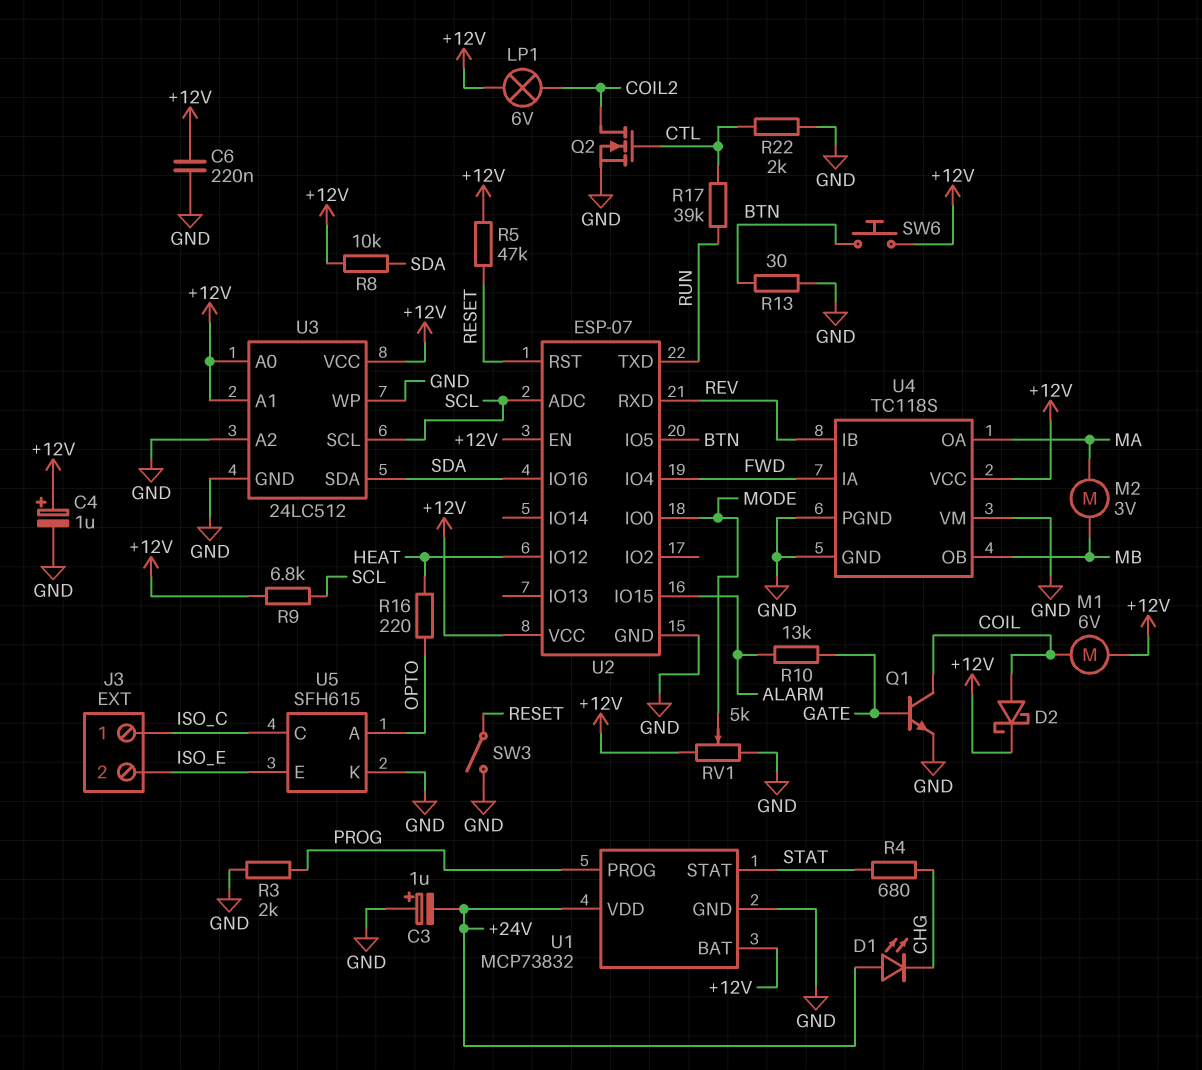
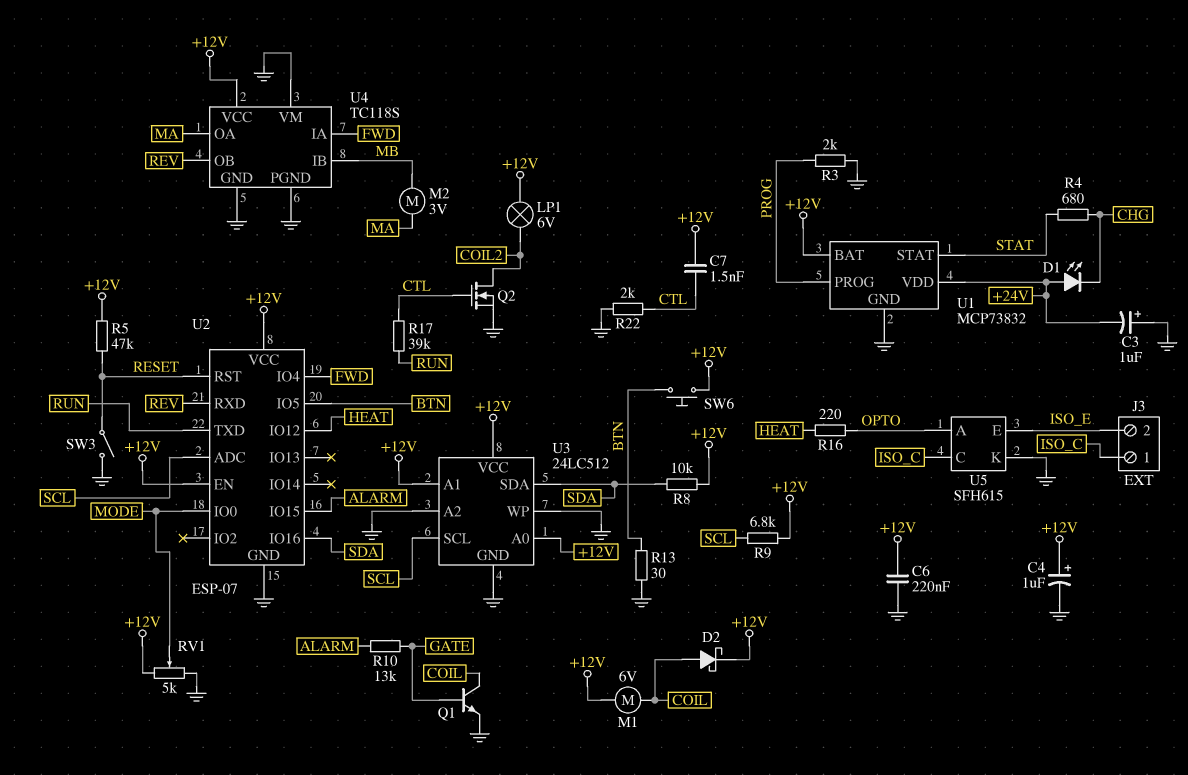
C7: none -> 1.5nF (+12V, CTL)
U4 pin IB: REV -> MB
U4 pin OB: MB -> REV

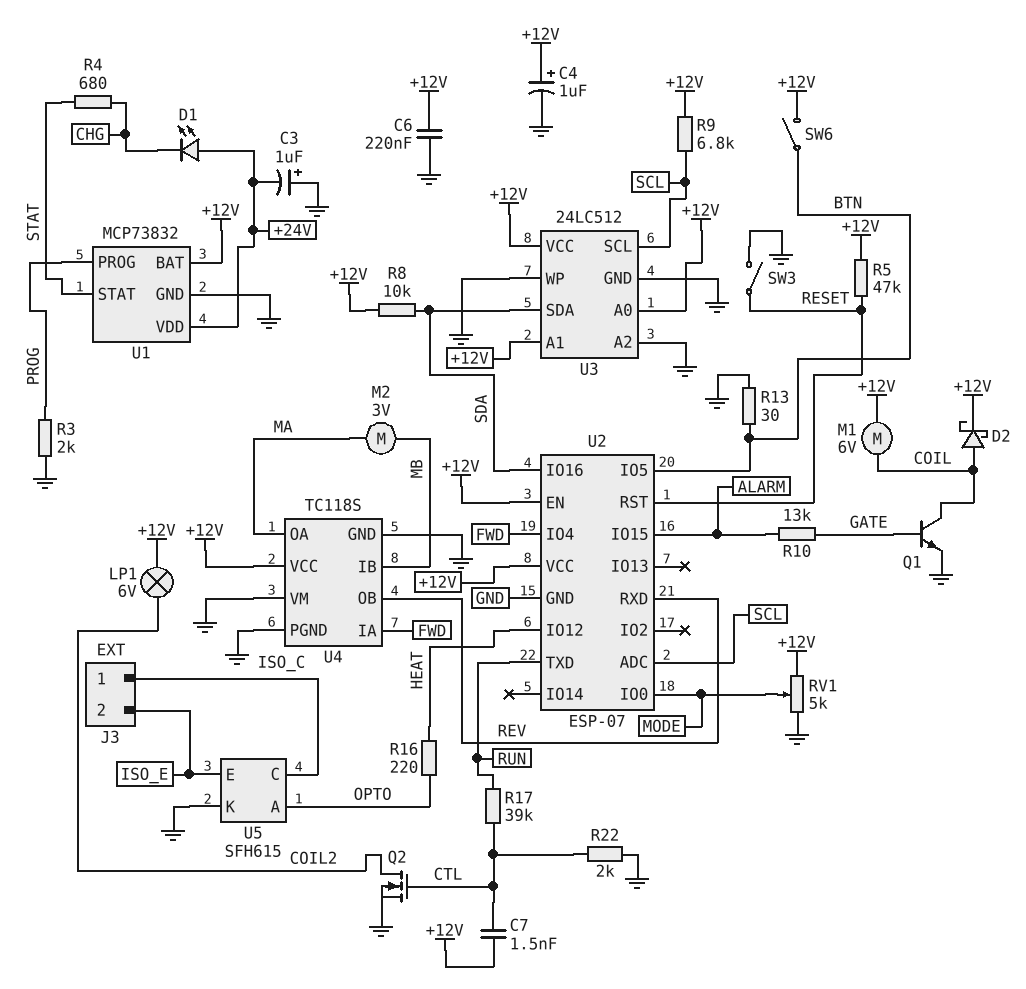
SW6: button (+12V, BTN) -> switch (+12V, BTN)

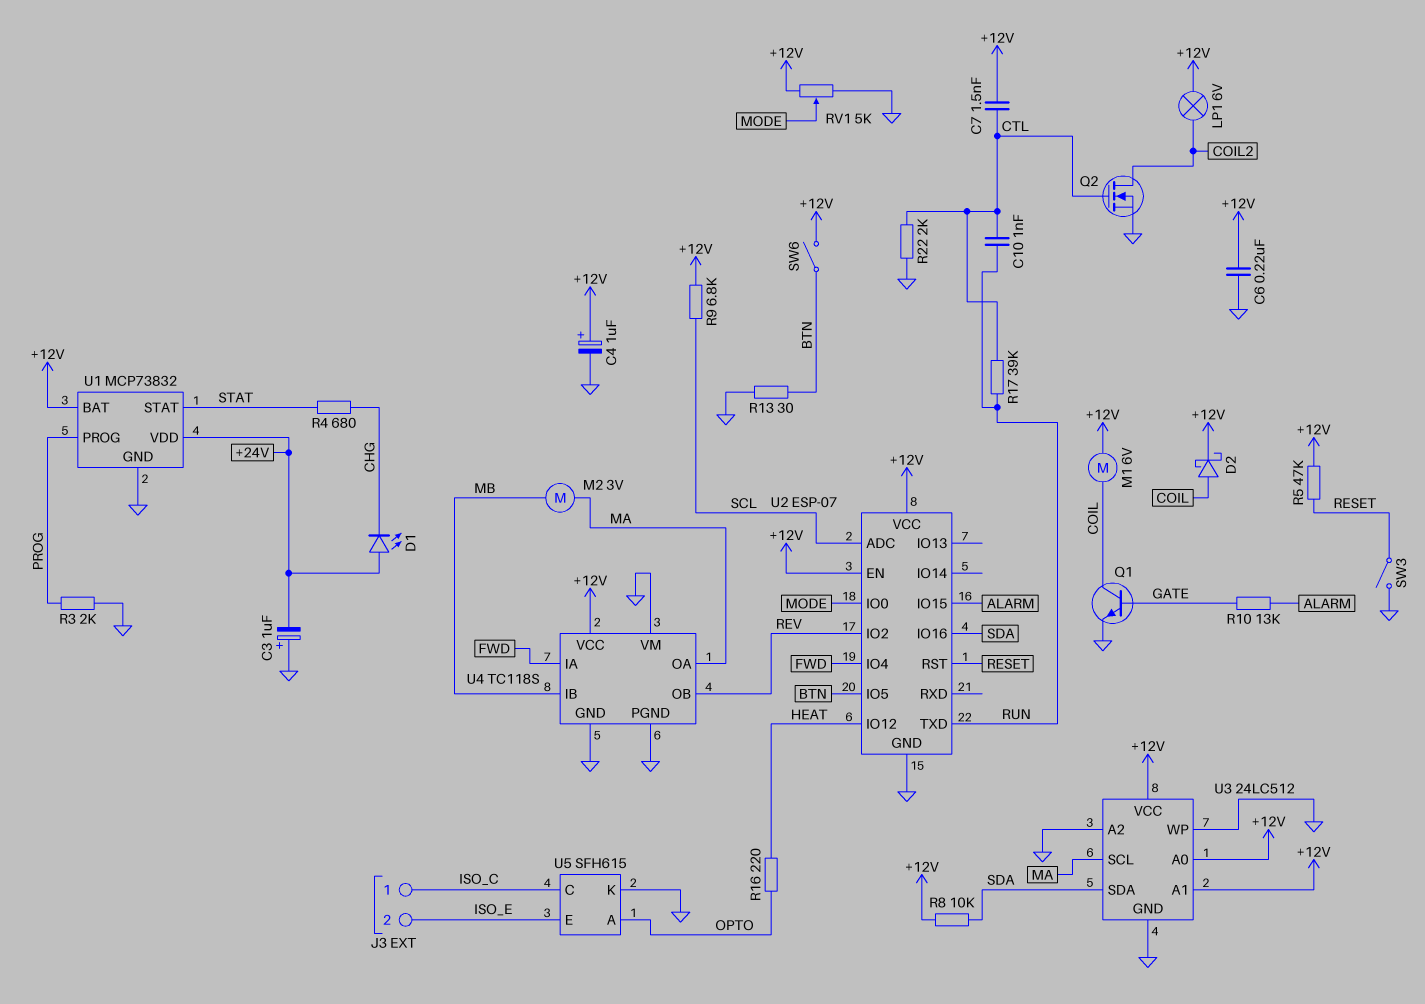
C10: none -> 1nF (CTL, RUN)
U2 pin IO2: none -> REV
U2 pin RXD: REV -> none
U3 pin SCL: SCL -> MA

